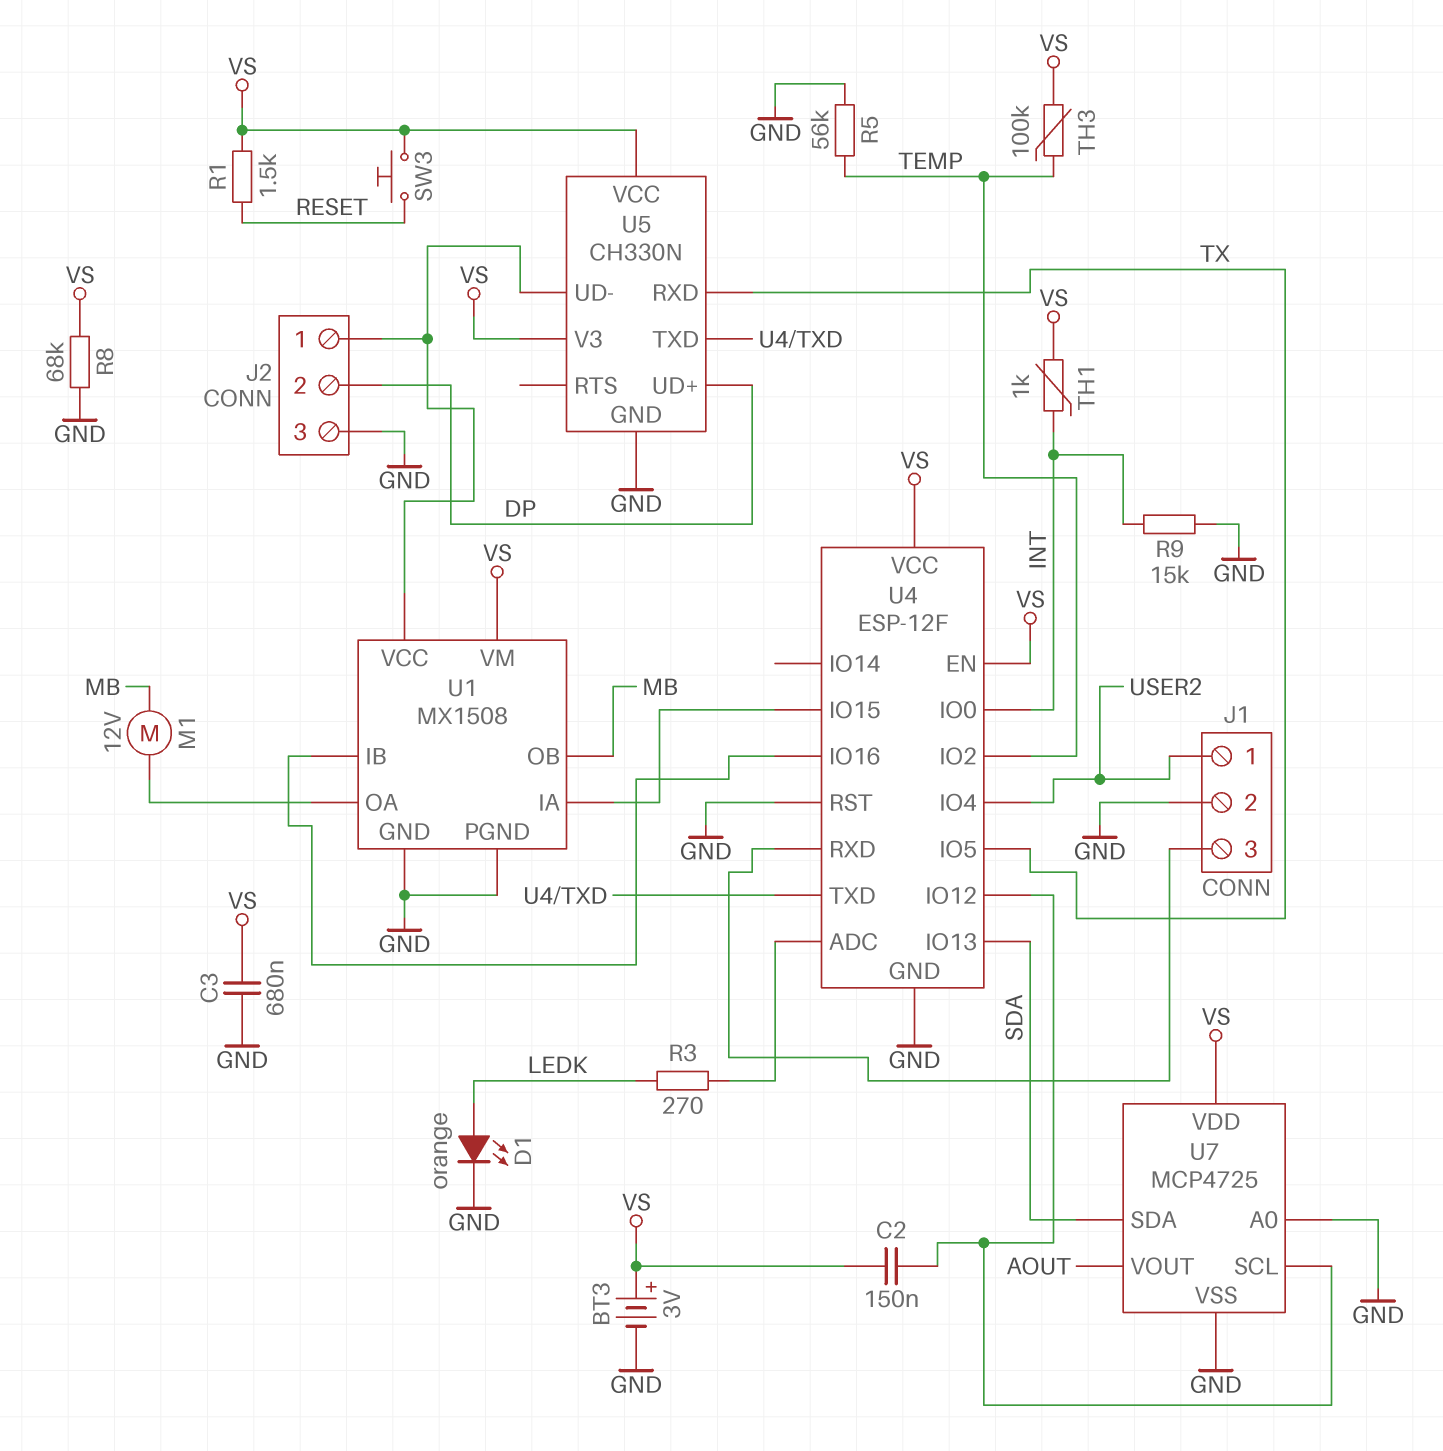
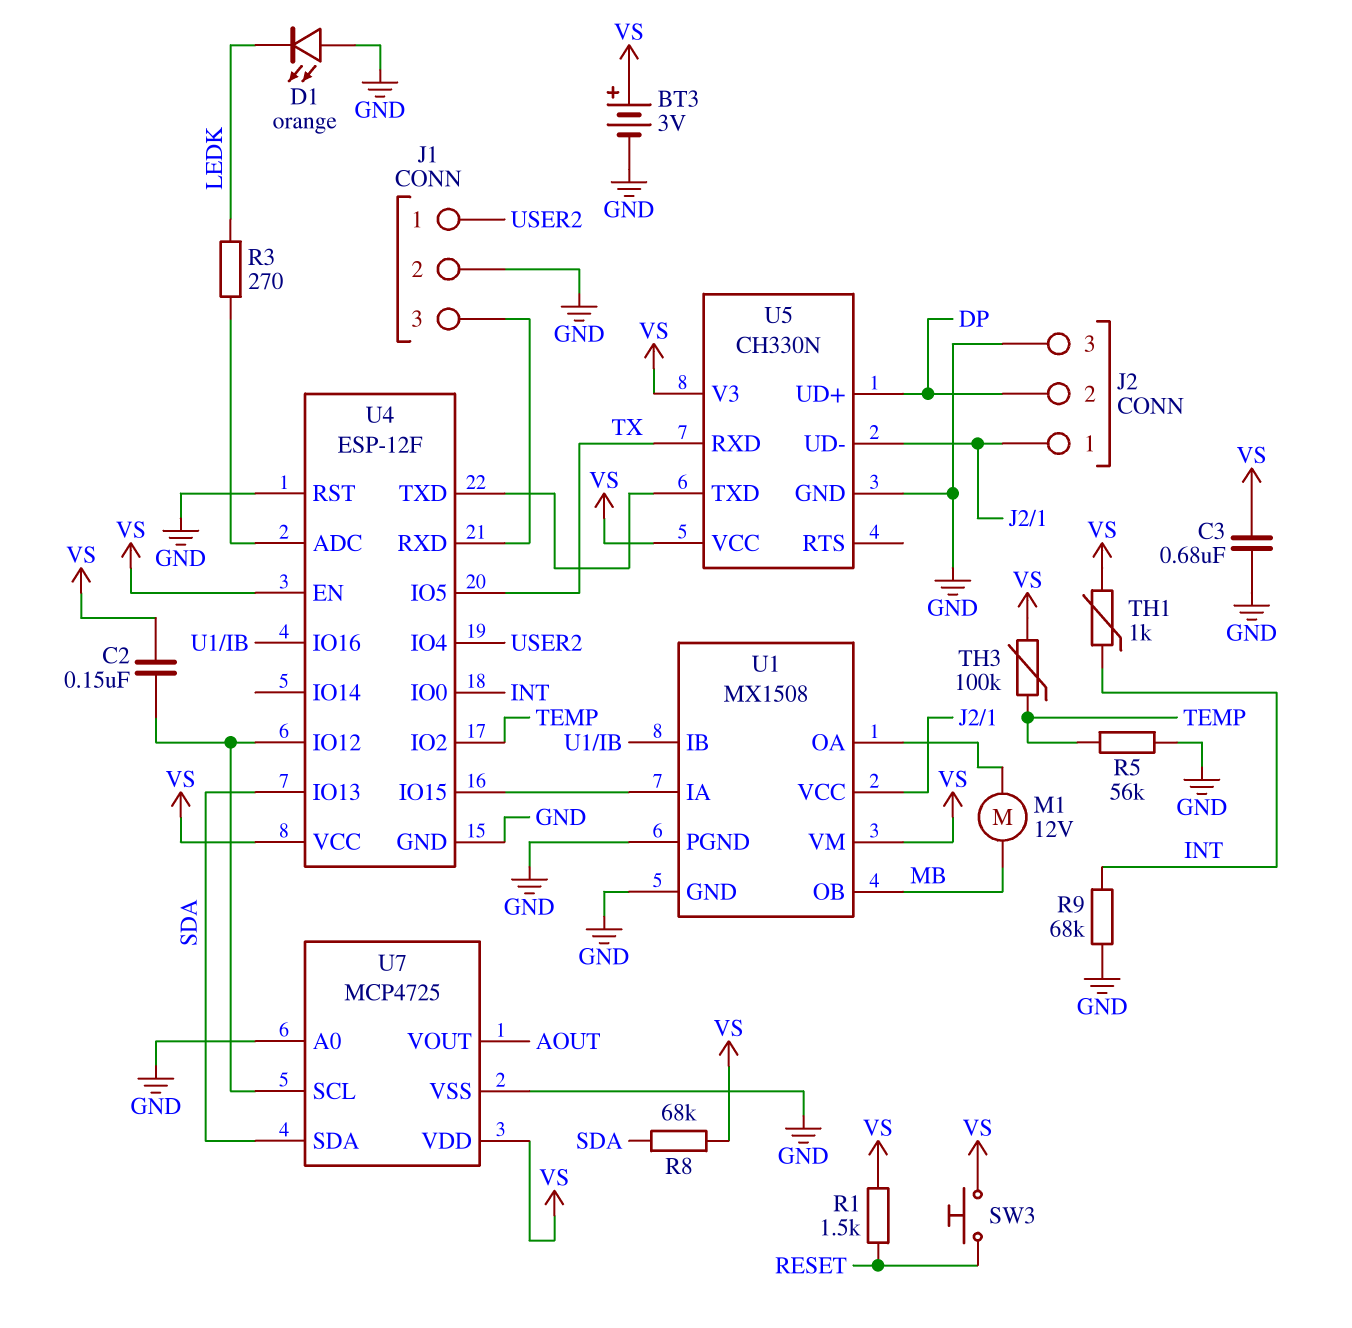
D1: LED orange (A LEDK, K GND) -> LED orange (A GND, K LEDK)
R8: 68k (GND, VS) -> 68k (SDA, VS)
R9: 15k (GND, INT) -> 68k (GND, INT)

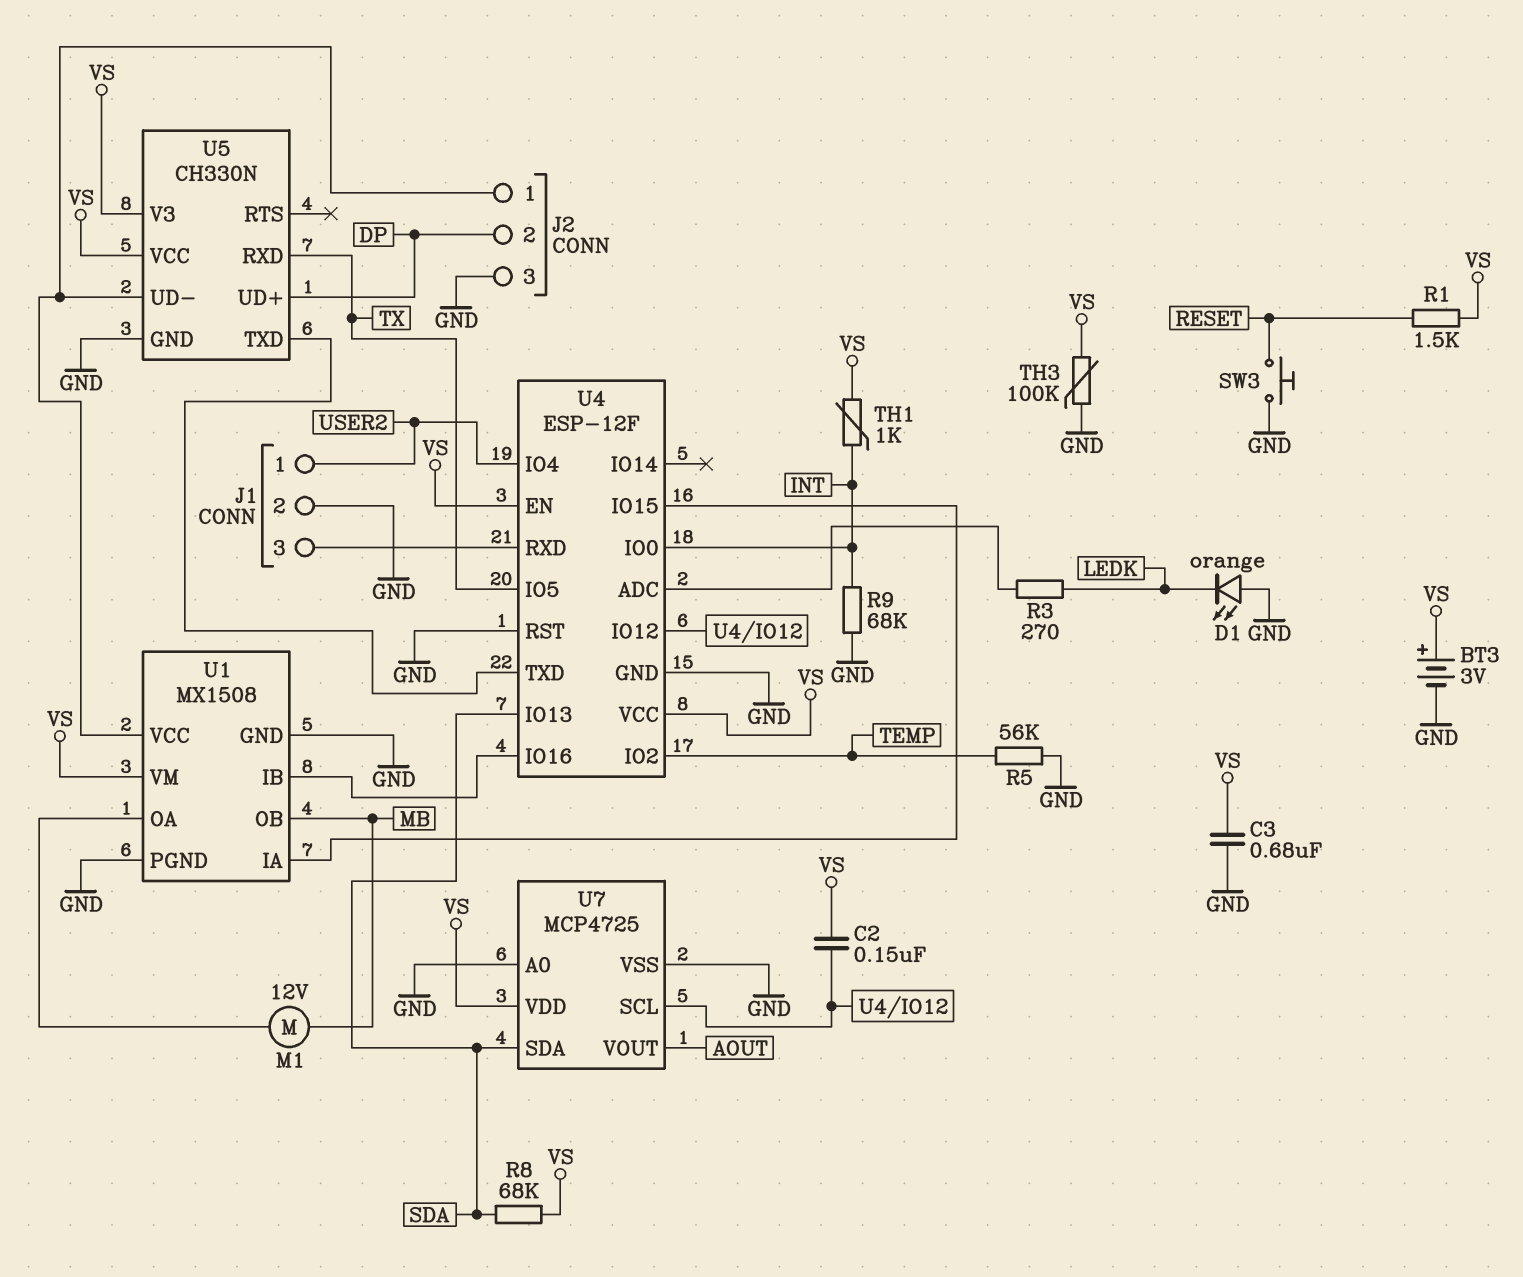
SW3: button (RESET, VS) -> button (GND, RESET)
TH3: 100k (TEMP, VS) -> 100k (GND, VS)

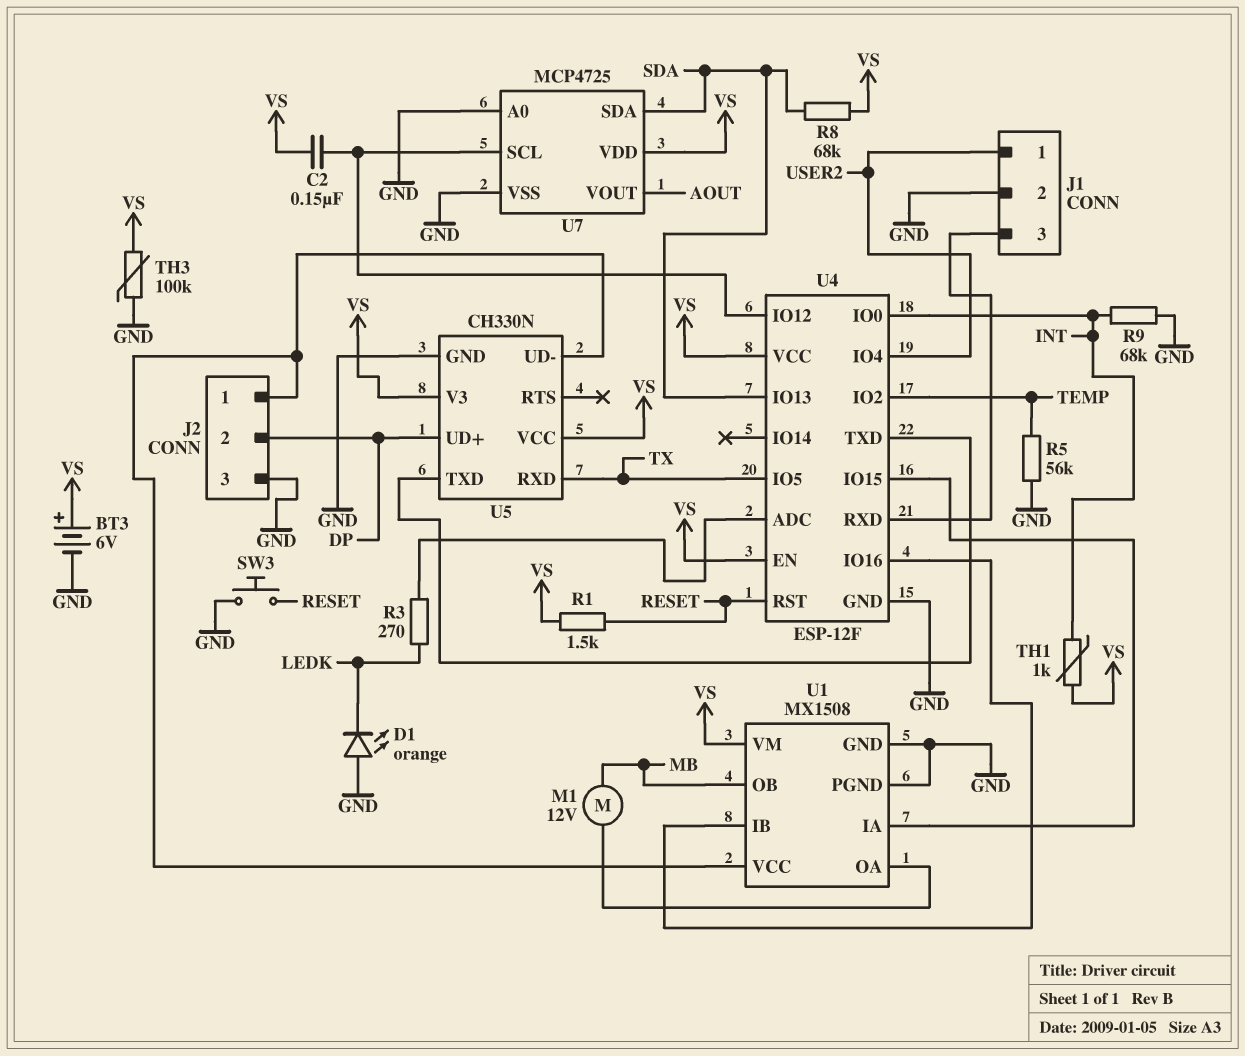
BT3: 3V (plus VS, minus GND) -> 6V (plus VS, minus GND)
C3: 680nF (GND, VS) -> none
U4 pin RST: GND -> RESET

